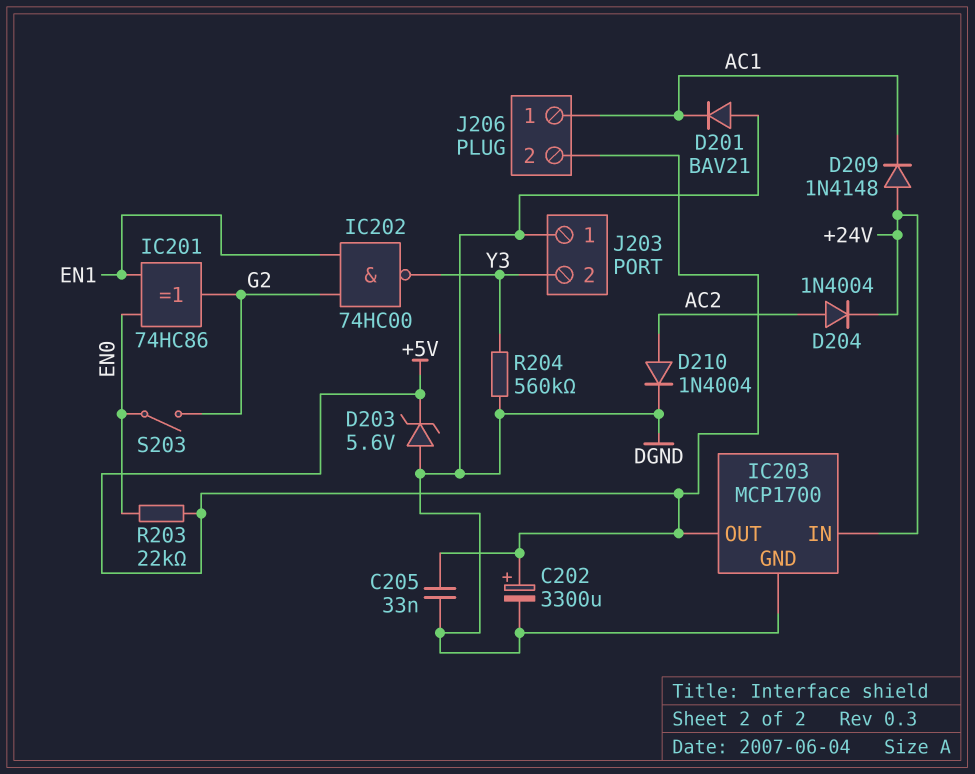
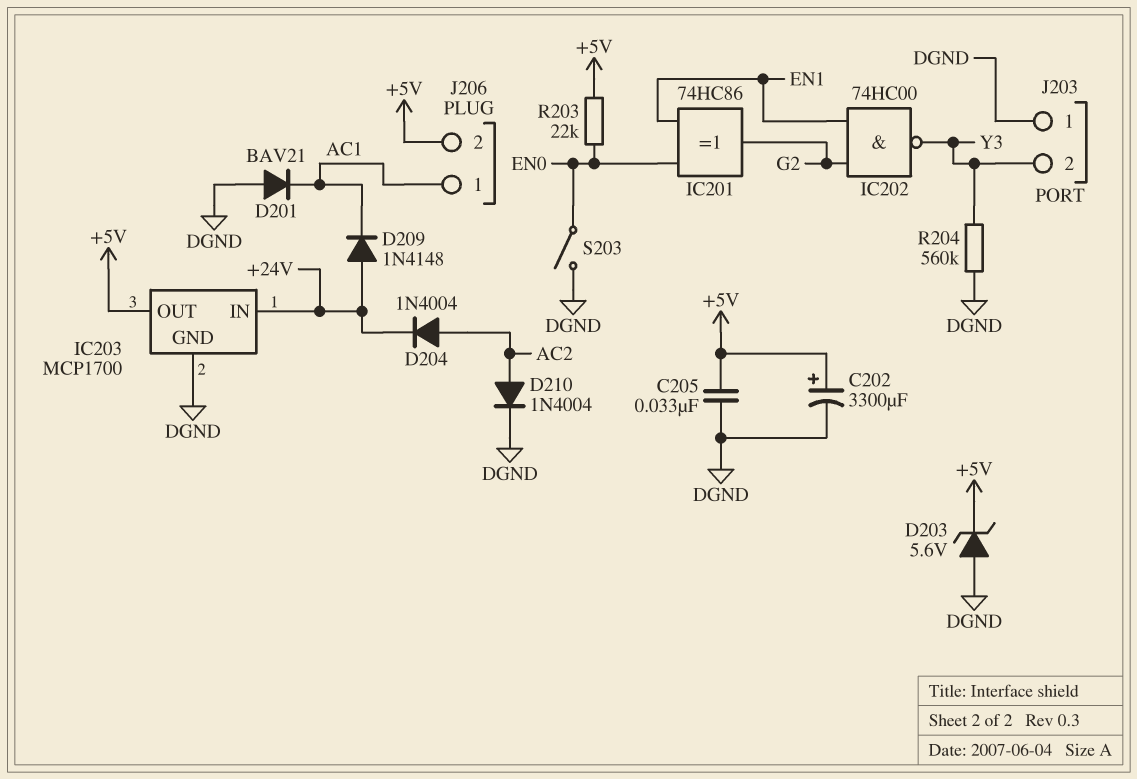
S203: switch (EN0, G2) -> switch (DGND, EN0)

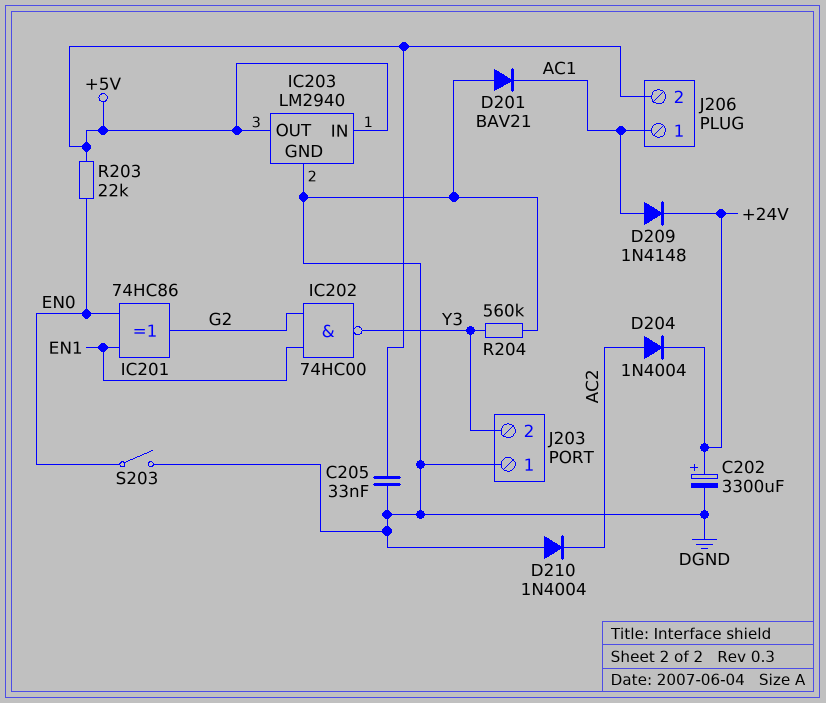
C202: 3300uF (plus +5V, minus DGND) -> 3300uF (plus +24V, minus DGND)
D203: zener 5.6V (A DGND, K +5V) -> none
D209: diode 1N4148 (A +24V, K AC1) -> diode 1N4148 (A AC1, K +24V)
D210: diode 1N4004 (A AC2, K DGND) -> diode 1N4004 (A DGND, K AC2)
IC203: MCP1700 -> LM2940
IC203 pin IN: +24V -> +5V

